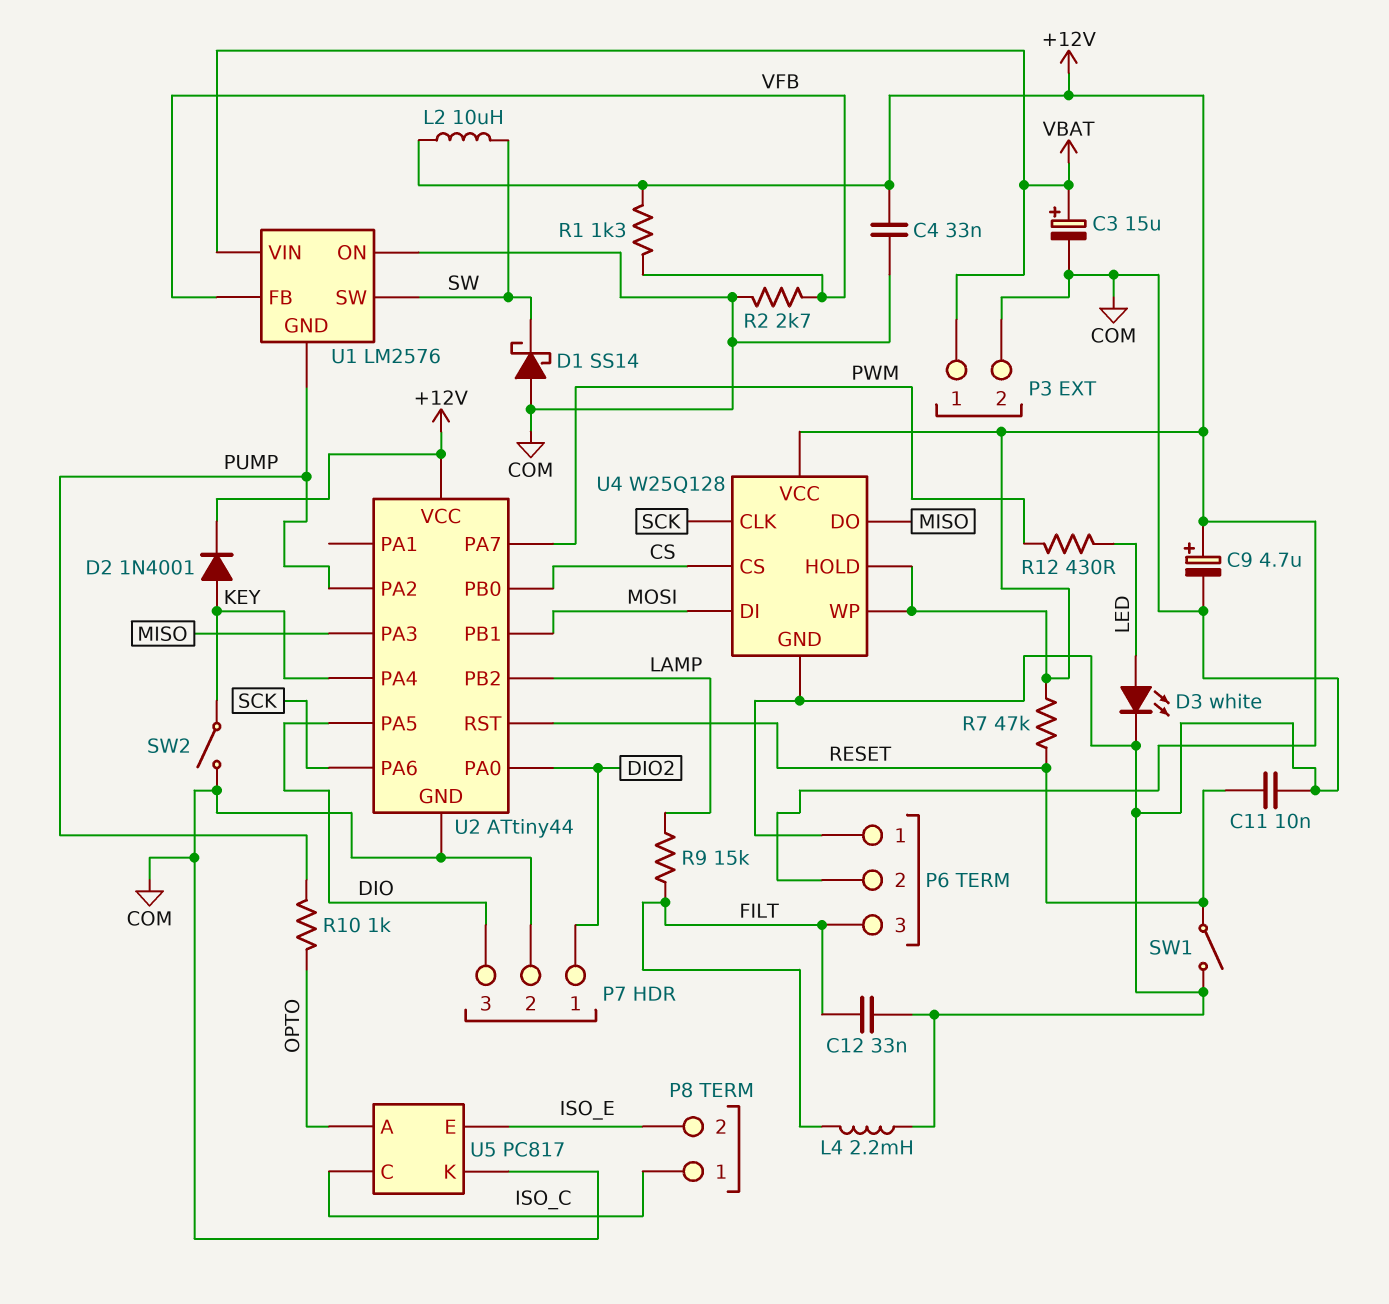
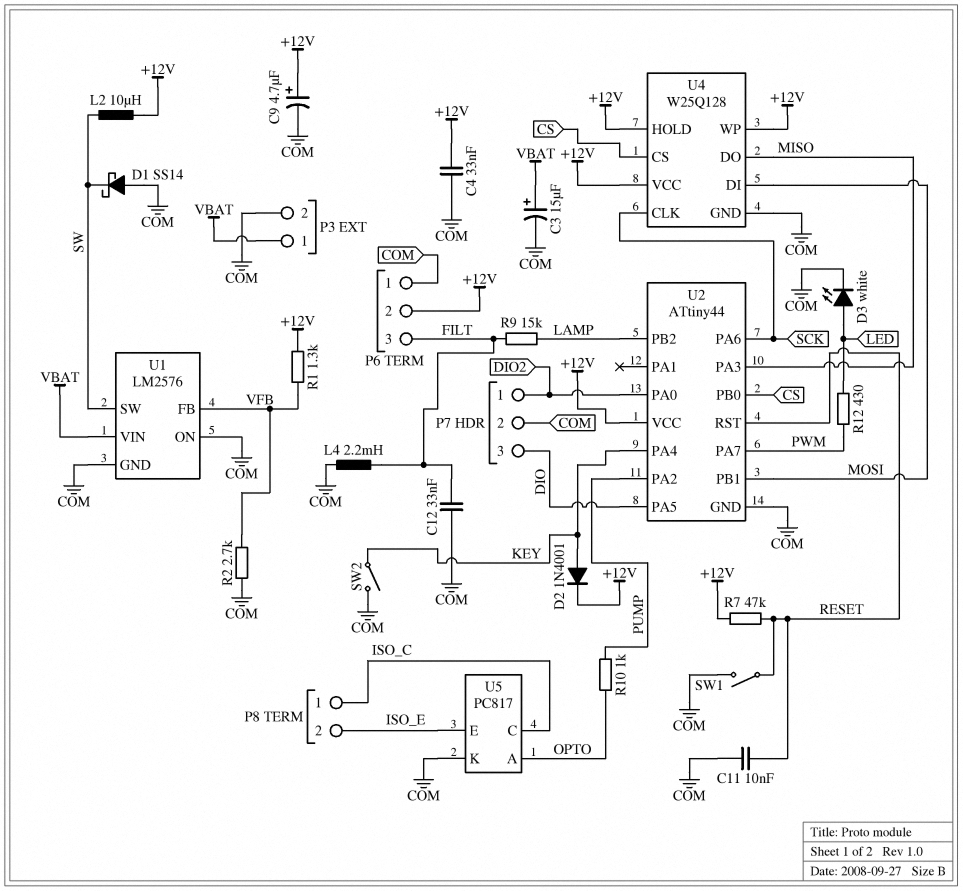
U1 pin GND: PUMP -> COM

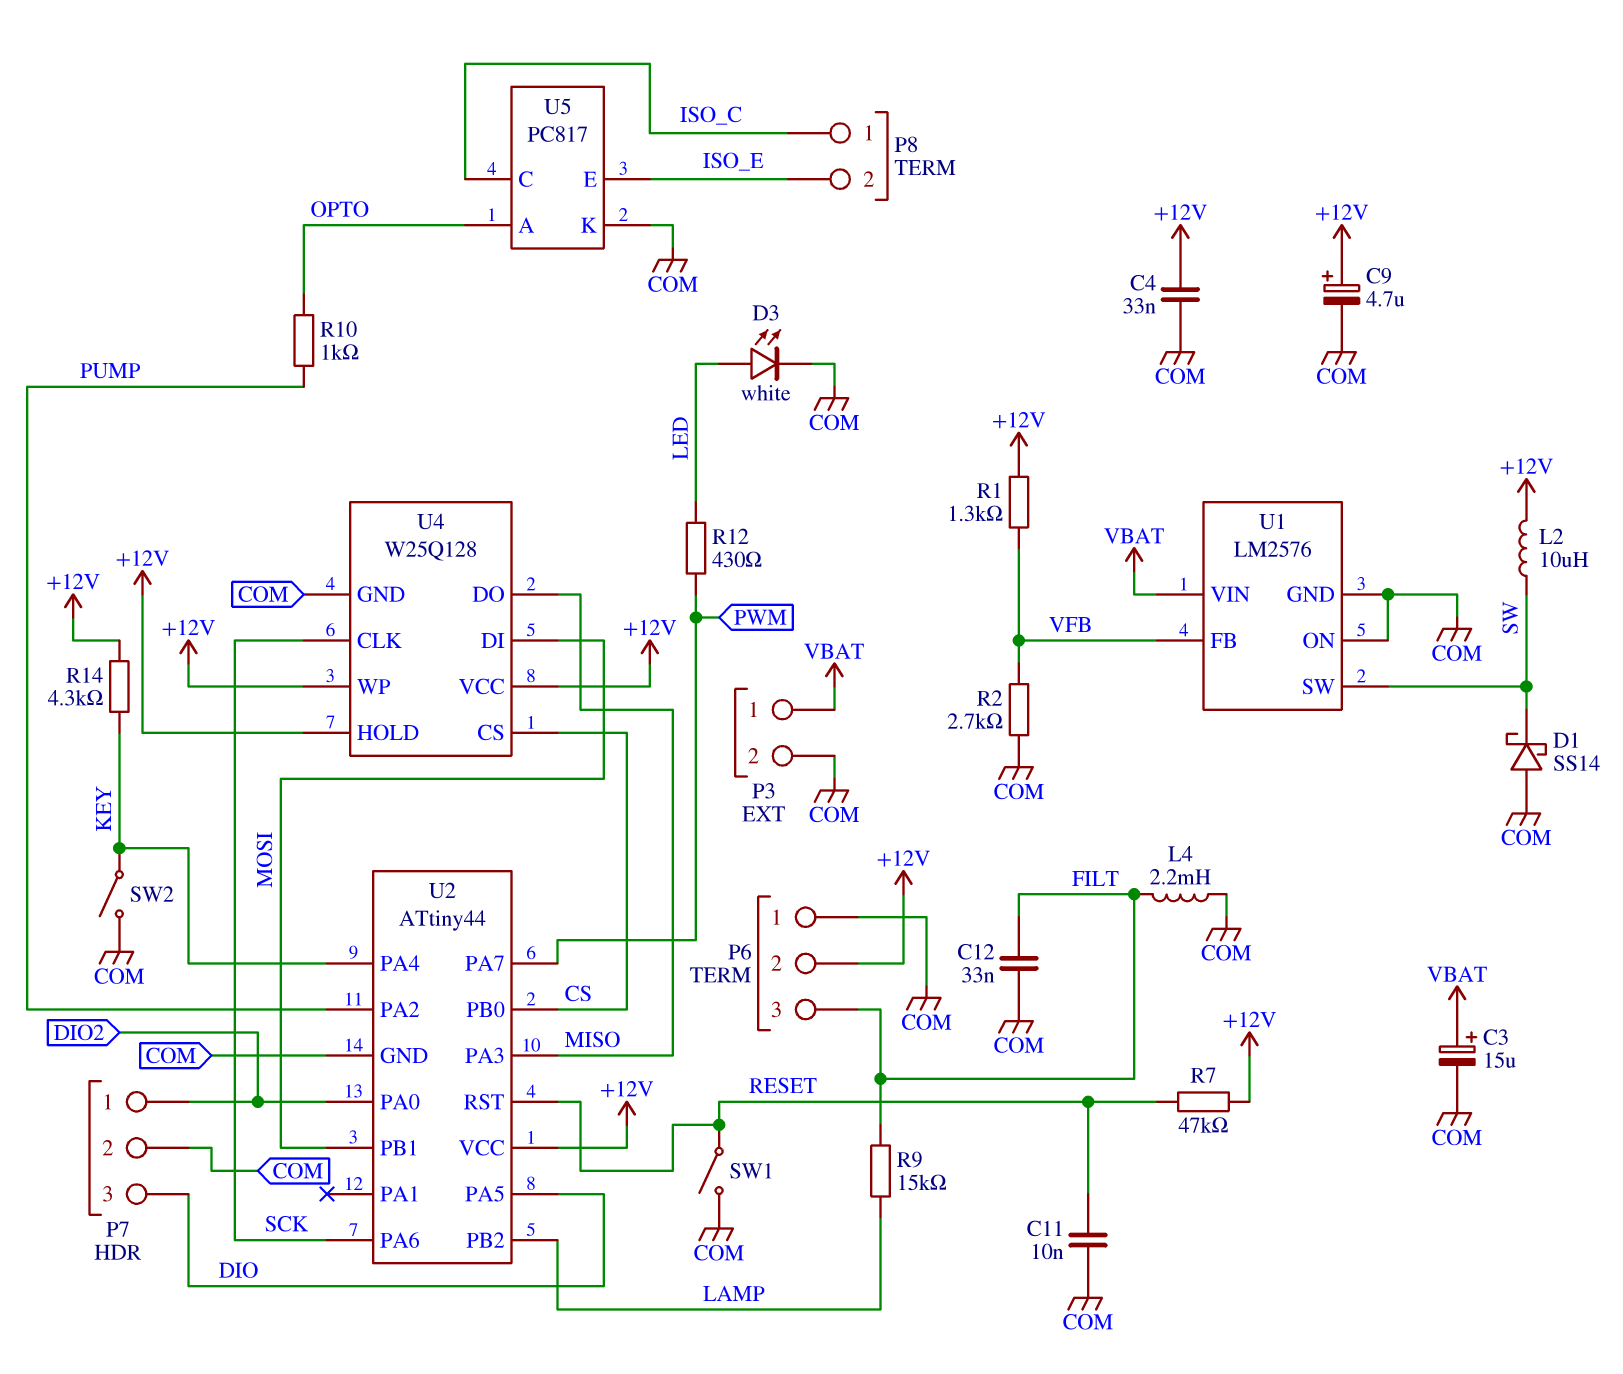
D2: diode 1N4001 (A KEY, K +12V) -> none
R14: none -> 4.3k (+12V, KEY)

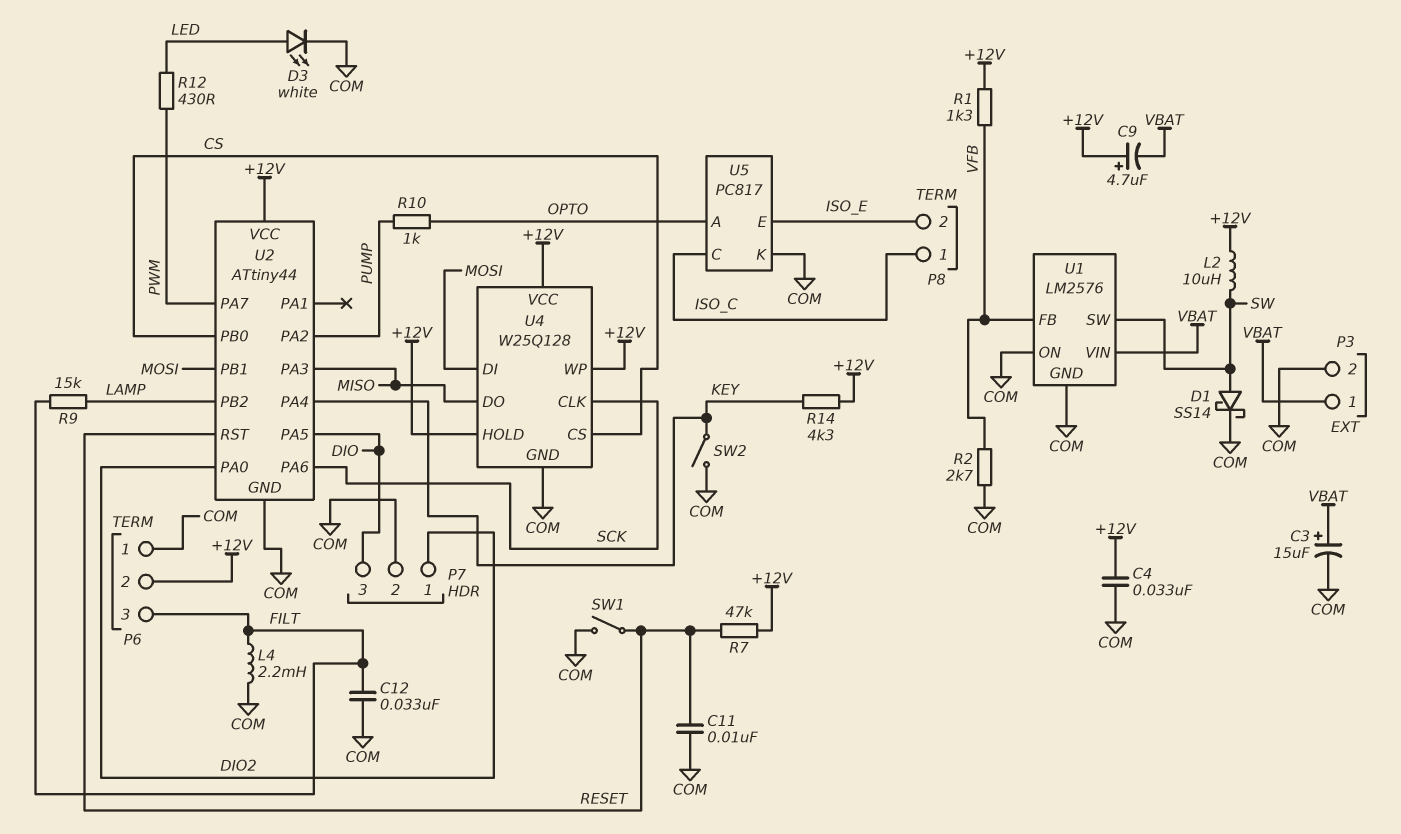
C9: 4.7uF (plus +12V, minus COM) -> 4.7uF (plus +12V, minus VBAT)
D1: schottky SS14 (A COM, K SW) -> schottky SS14 (A SW, K COM)

